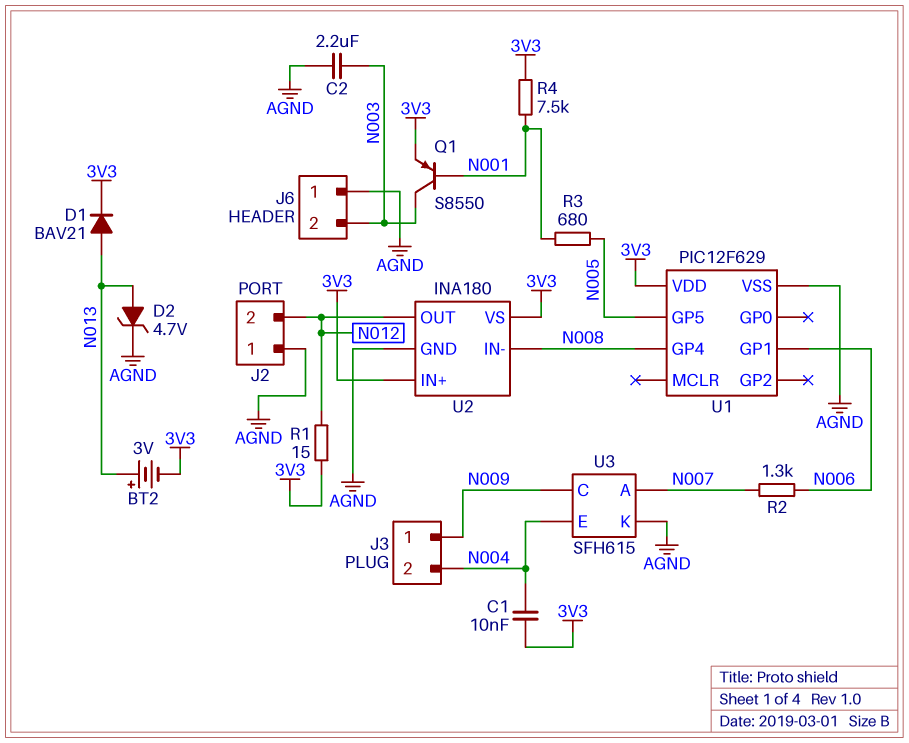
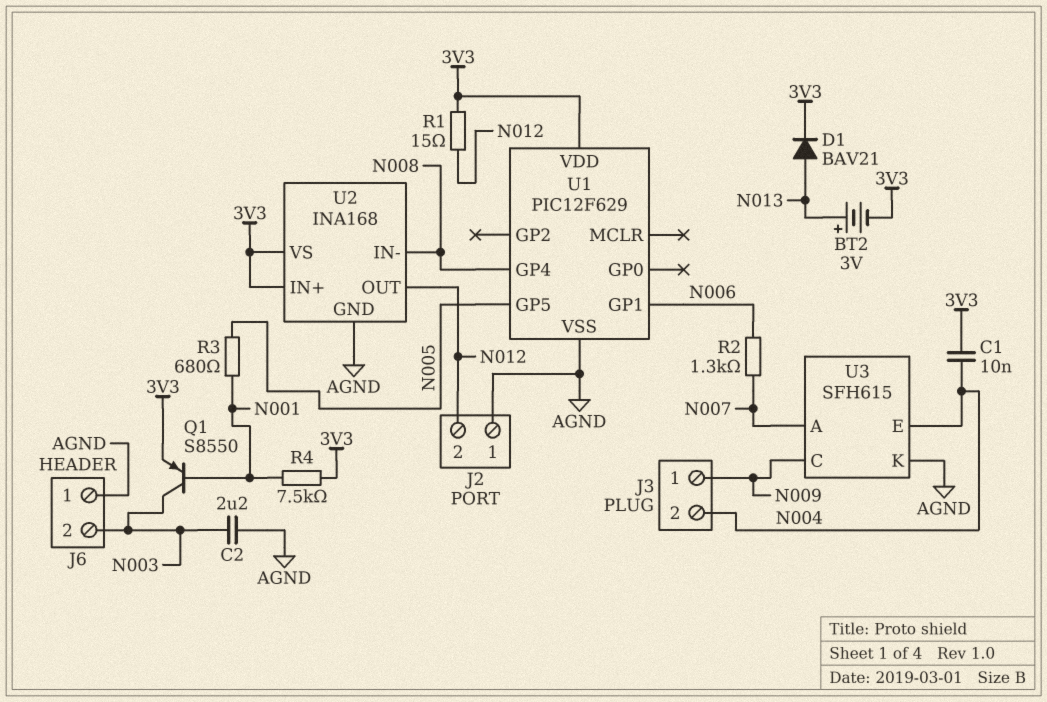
D2: zener 4.7V (A N013, K AGND) -> none
U2: INA180 -> INA168

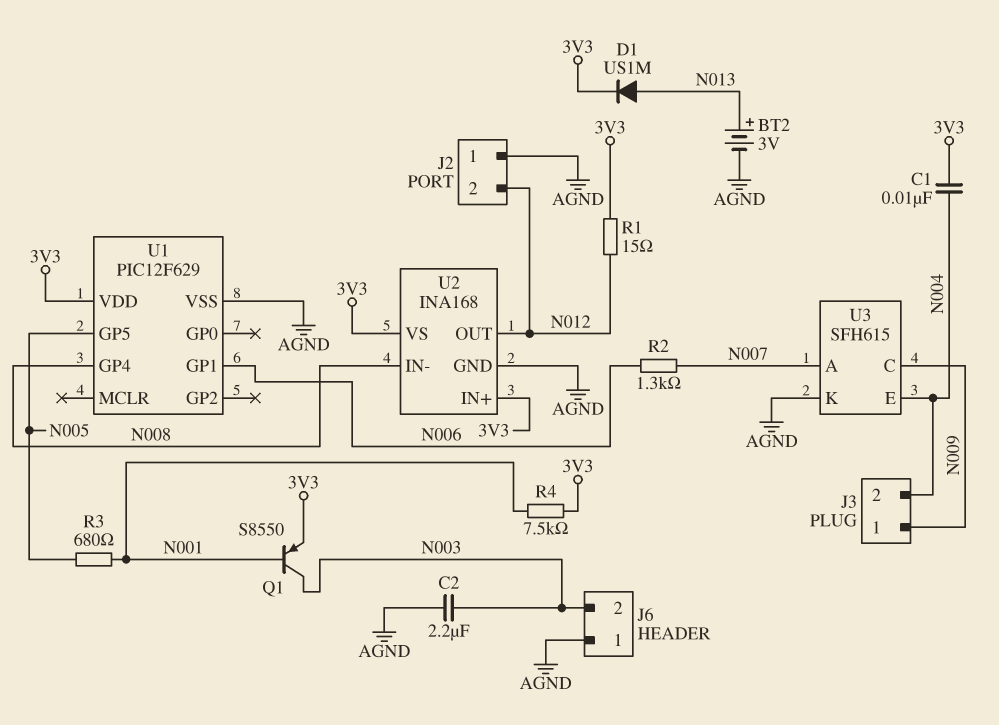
BT2: 3V (plus N013, minus 3V3) -> 3V (plus N013, minus AGND)
D1: diode BAV21 (A N013, K 3V3) -> diode US1M (A N013, K 3V3)

